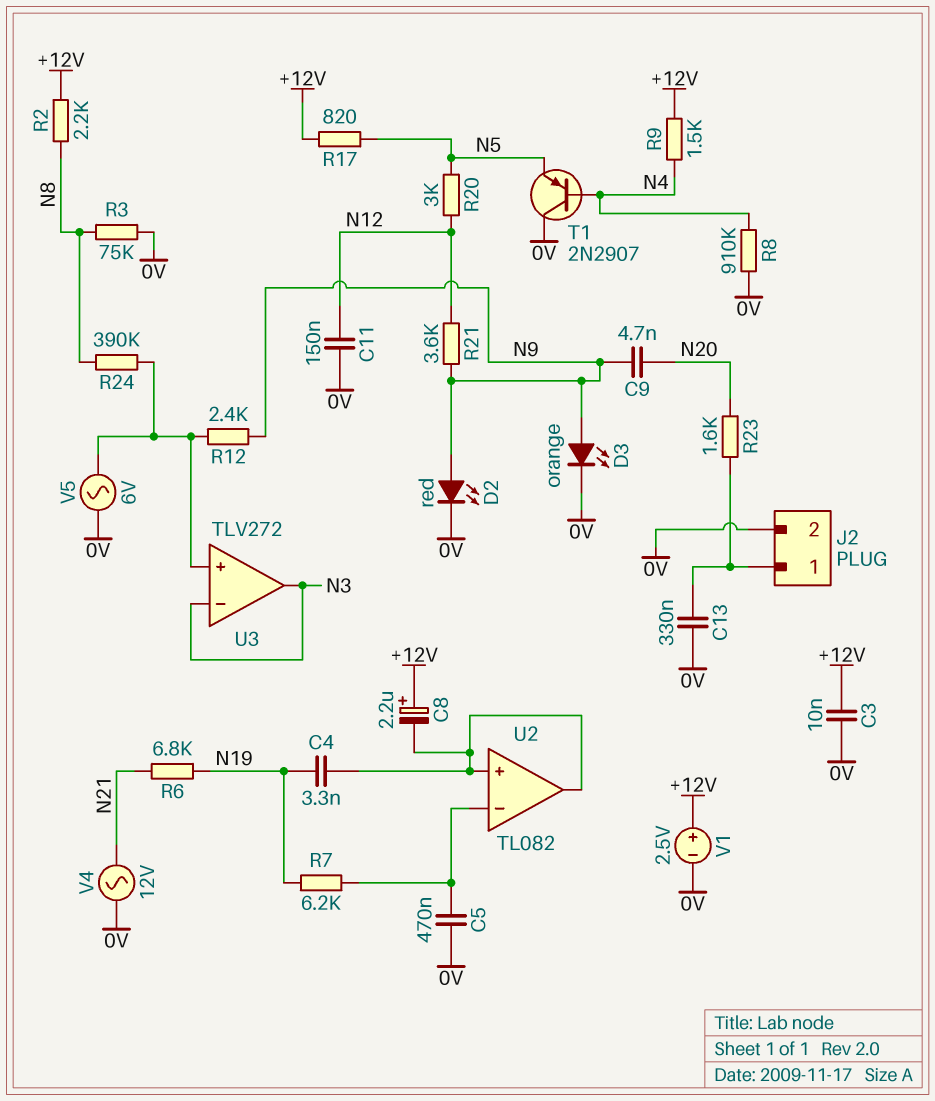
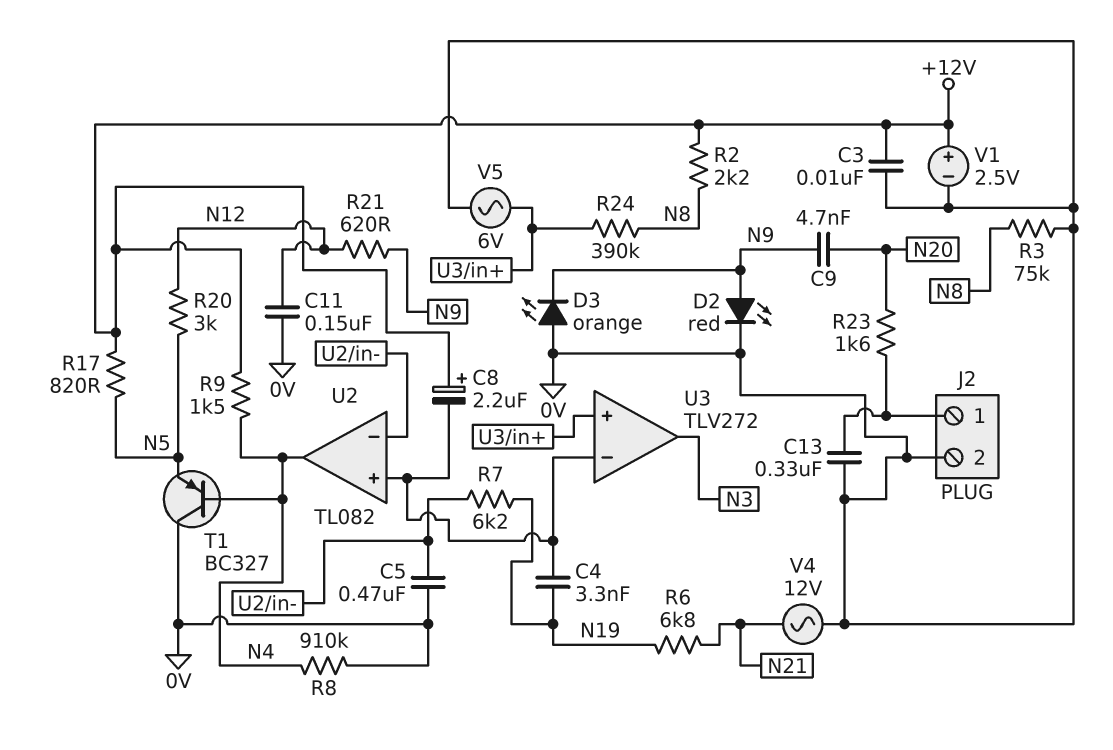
D3: LED orange (A N9, K 0V) -> LED orange (A 0V, K N9)
R12: 2.4k (N9, U3/in+) -> none
R21: 3.6k (N9, N12) -> 620 (N9, N12)
T1: PNP 2N2907 (B N4, C 0V, E N5) -> PNP BC327 (B N4, C 0V, E N5)
U2 pin out: U2/in+ -> N4
U3 pin in-: N3 -> U2/in+

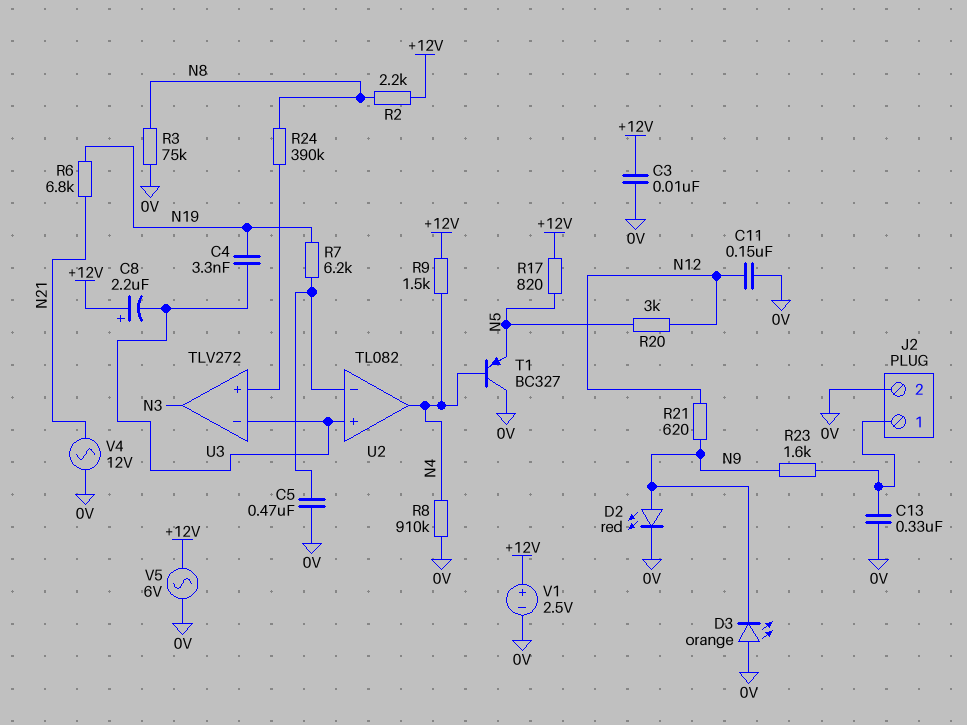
C9: 4.7nF (N9, N20) -> none
R23: 1.6k (J2/1, N20) -> 1.6k (J2/1, N9)
V5: AC 6V (0V, U3/in+) -> AC 6V (+12V, 0V)

